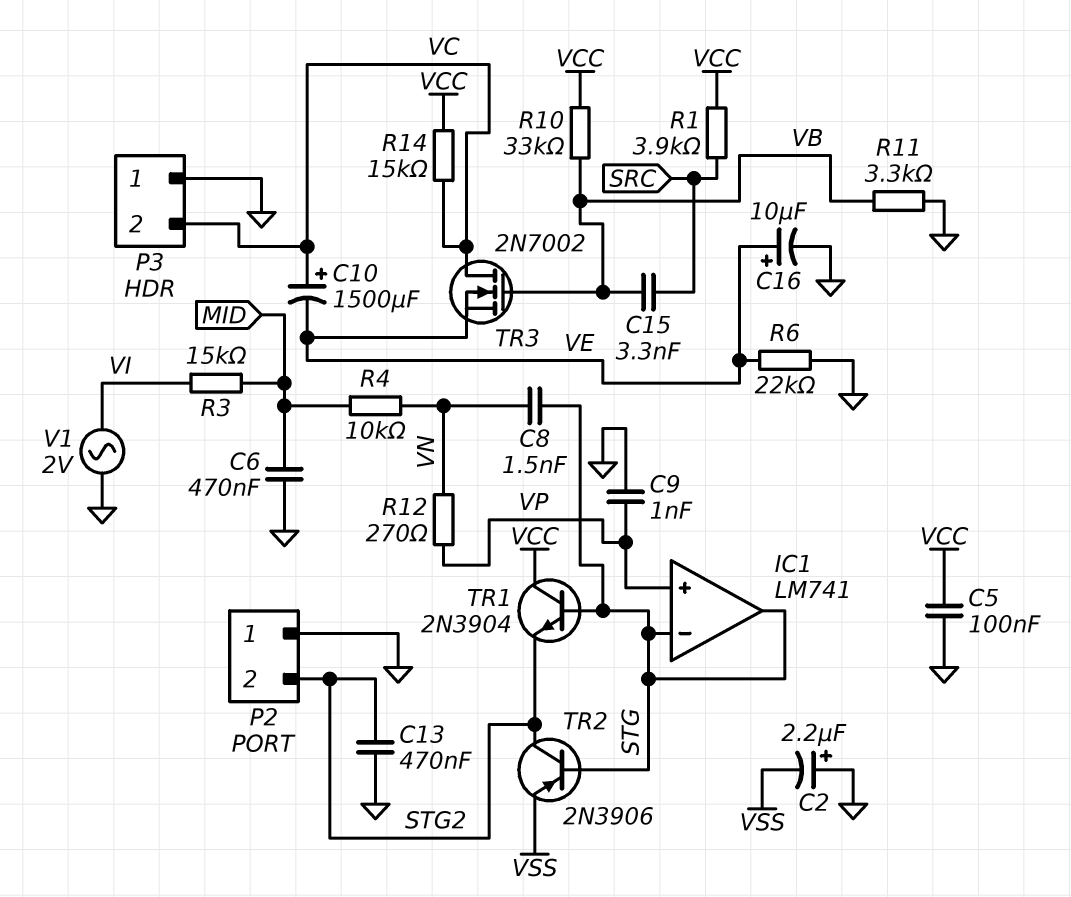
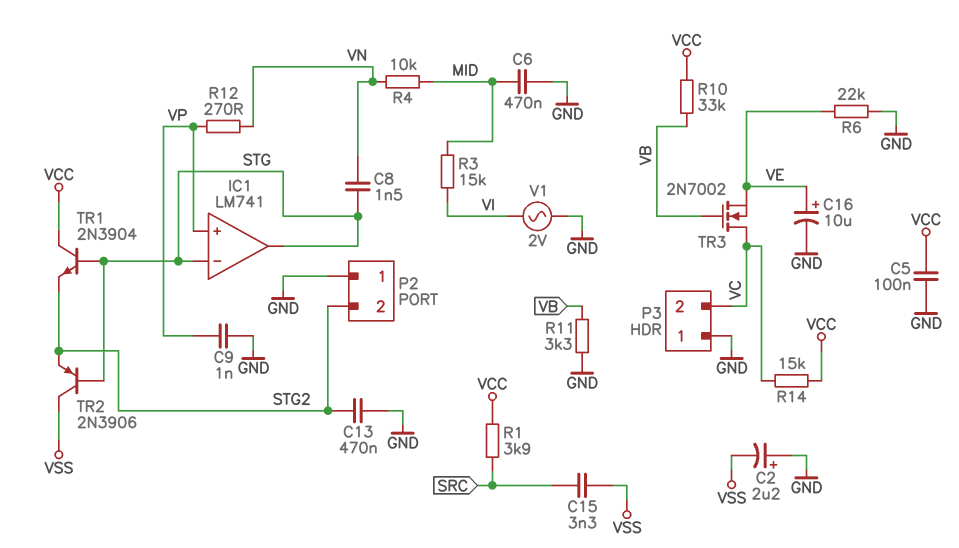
C10: 1500uF (plus VC, minus VE) -> none
C15: 3.3nF (SRC, VB) -> 3.3nF (SRC, VSS)
TR2: PNP 2N3906 (B STG, C STG2, E VSS) -> PNP 2N3906 (B STG, C VSS, E STG2)

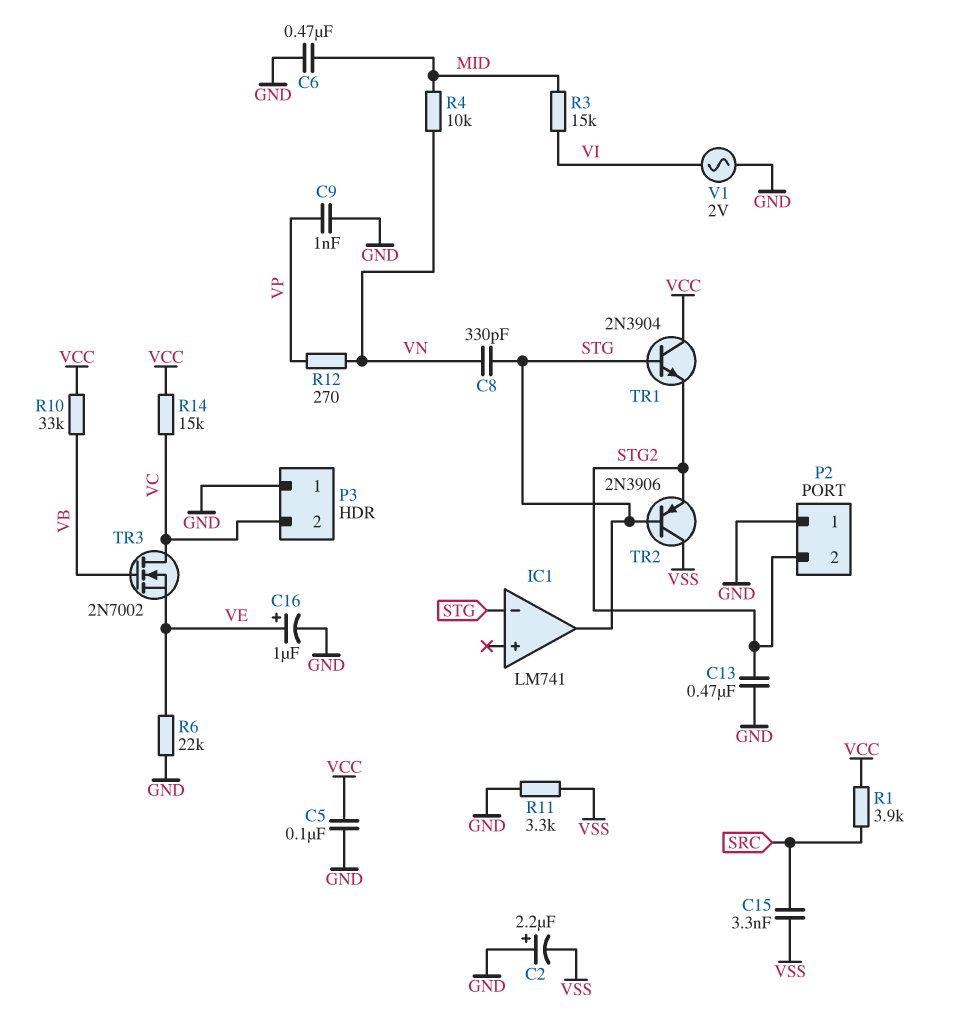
C8: 1.5nF (STG, VN) -> 330pF (STG, VN)
C16: 10uF (plus VE, minus GND) -> 1uF (plus VE, minus GND)
IC1 pin in+: VP -> none
R11: 3.3k (GND, VB) -> 3.3k (GND, VSS)

